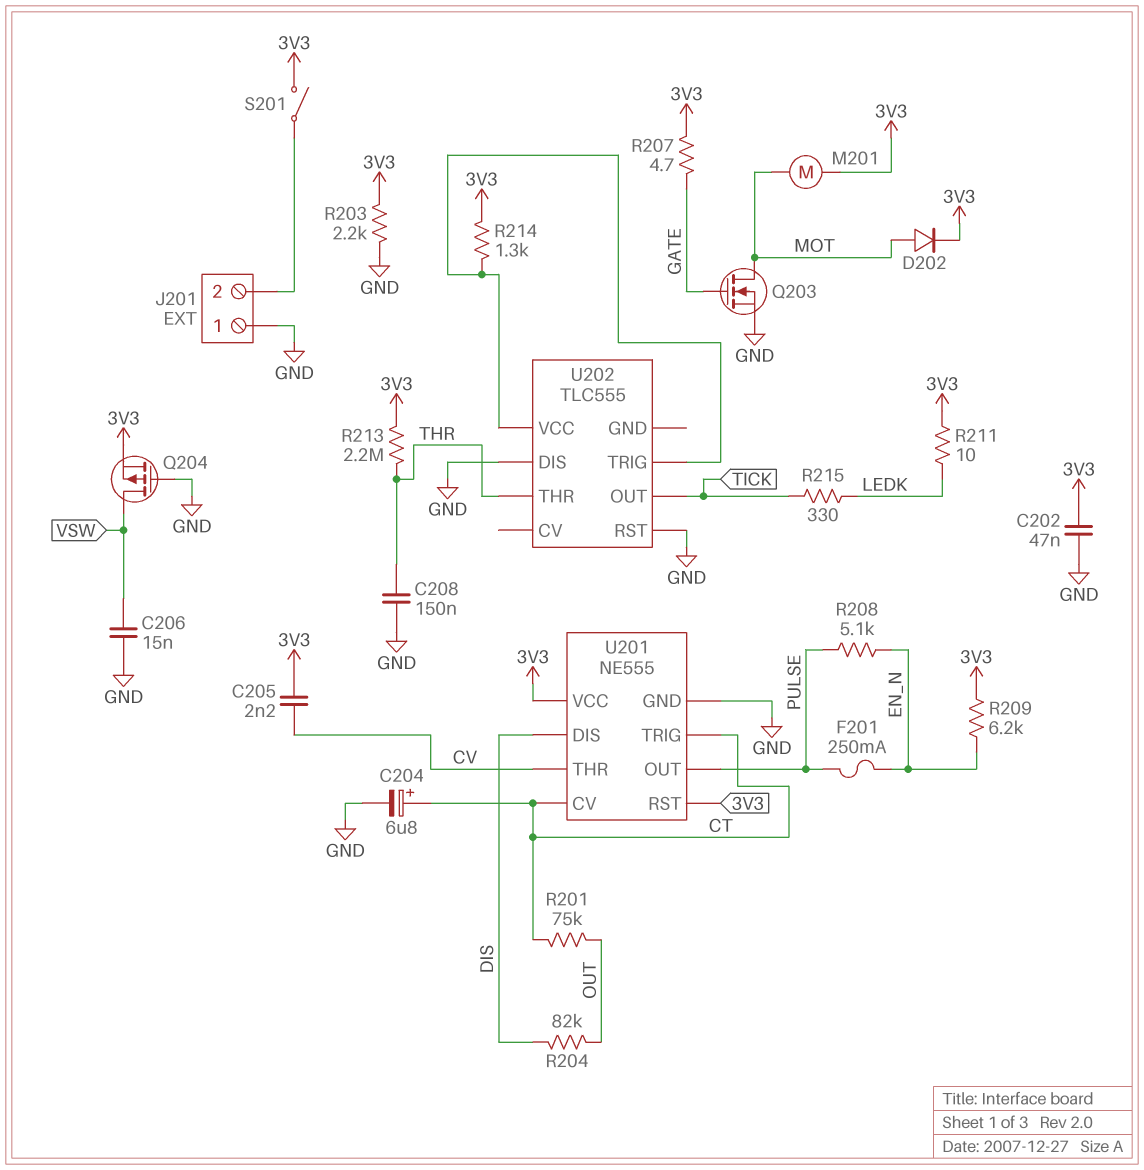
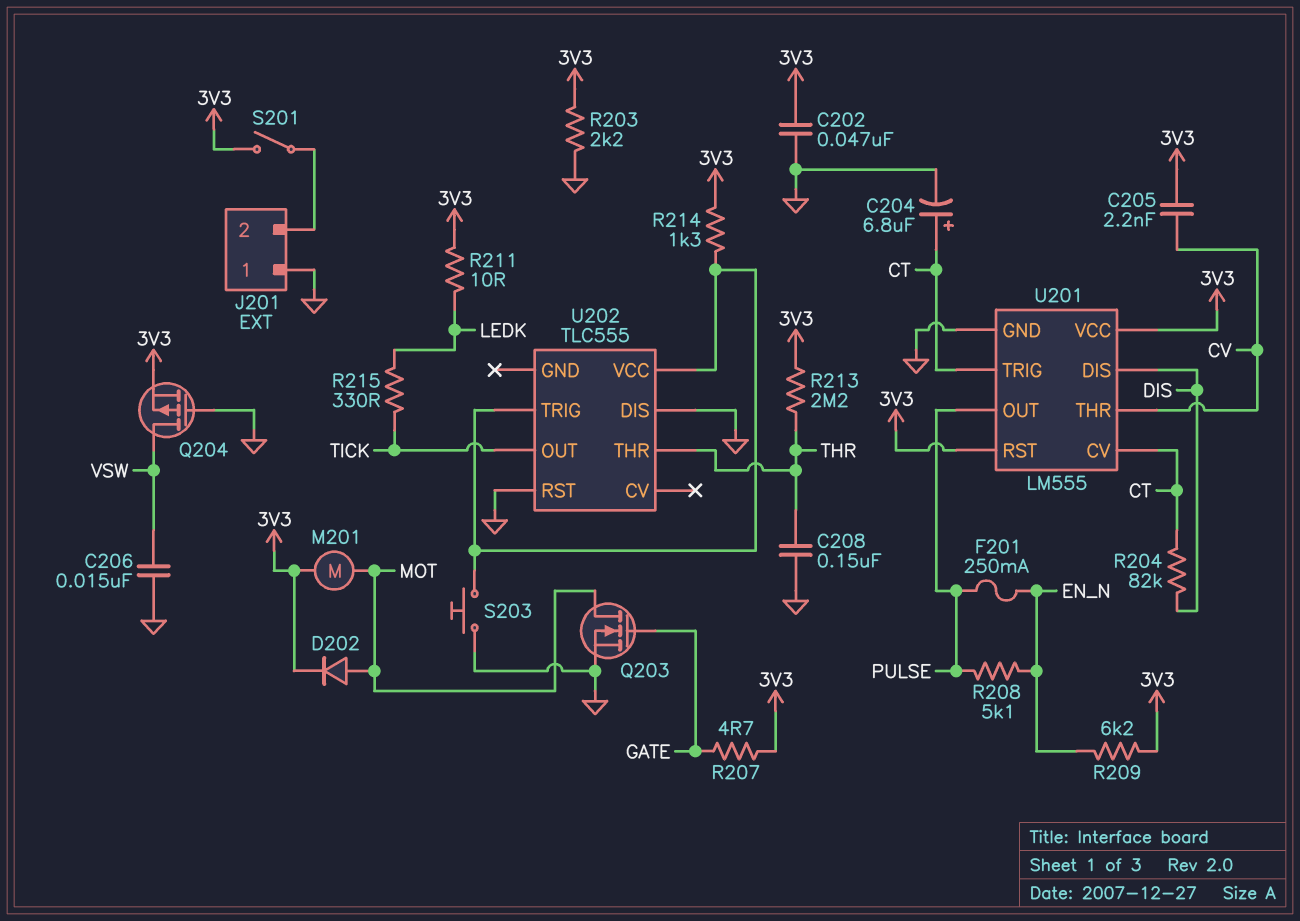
R201: 75k (CT, OUT) -> none
R204: 82k (DIS, OUT) -> 82k (CT, DIS)
S203: none -> button (GND, U202/TRIG)
U201: NE555 -> LM555

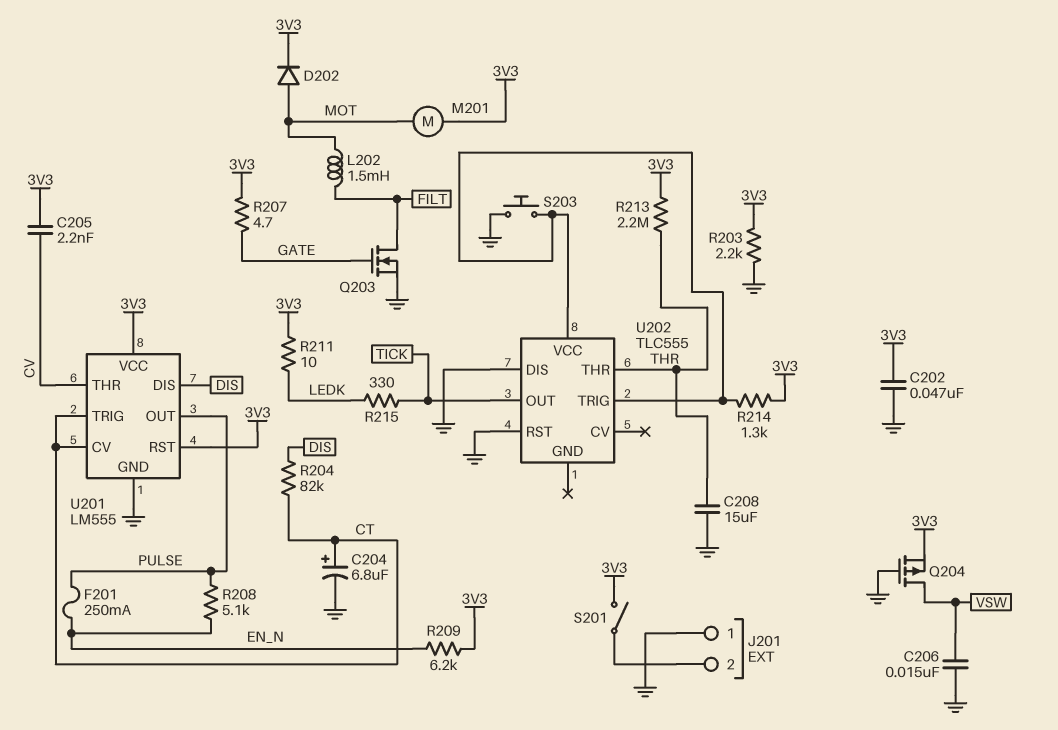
C208: 150nF (GND, THR) -> 15uF (GND, THR)
L202: none -> 1.5mH (FILT, MOT)
Q203: NMOS (G GATE, D MOT, S GND) -> NMOS (G GATE, D FILT, S GND)

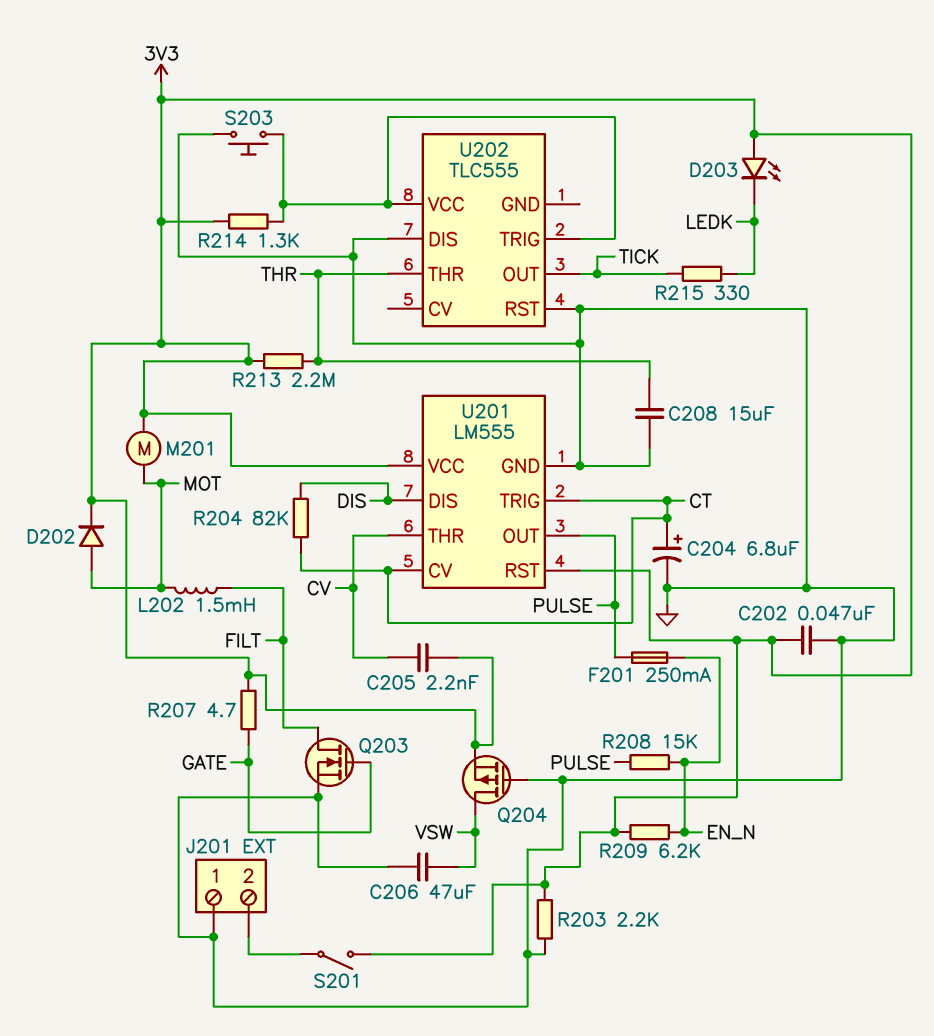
C206: 15nF (GND, VSW) -> 47uF (GND, VSW)
D203: none -> LED (A 3V3, K LEDK)
R208: 5.1k (EN_N, PULSE) -> 15k (EN_N, PULSE)
R211: 10 (3V3, LEDK) -> none

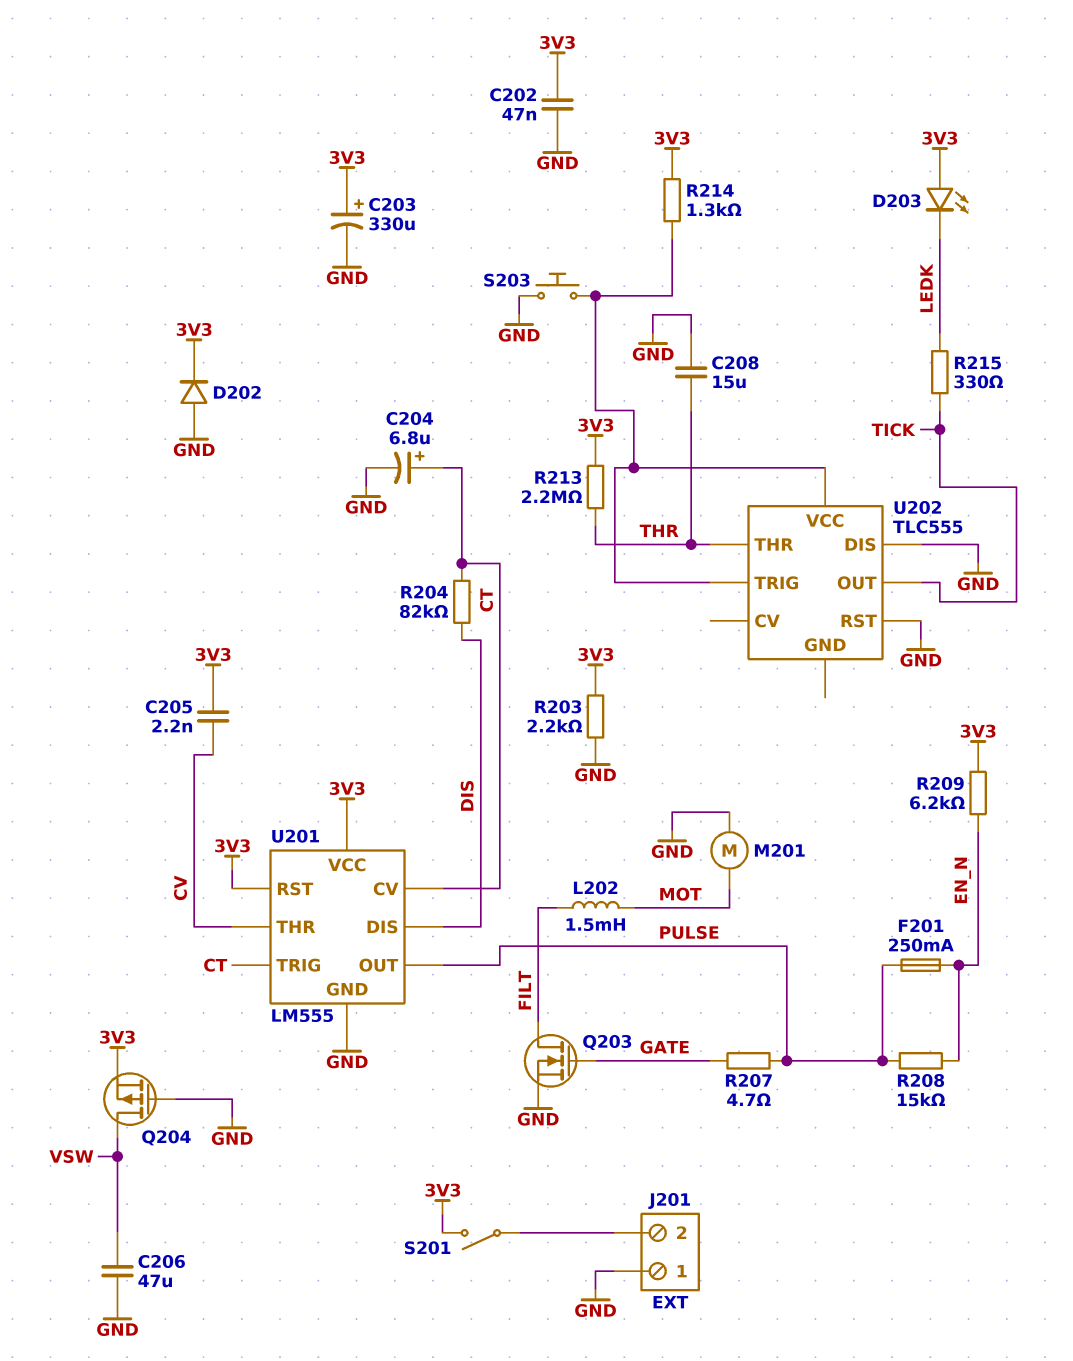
C203: none -> 330uF (plus 3V3, minus GND)
D202: diode (A MOT, K 3V3) -> diode (A GND, K 3V3)
M201: motor (3V3, MOT) -> motor (GND, MOT)
R207: 4.7 (3V3, GATE) -> 4.7 (GATE, PULSE)

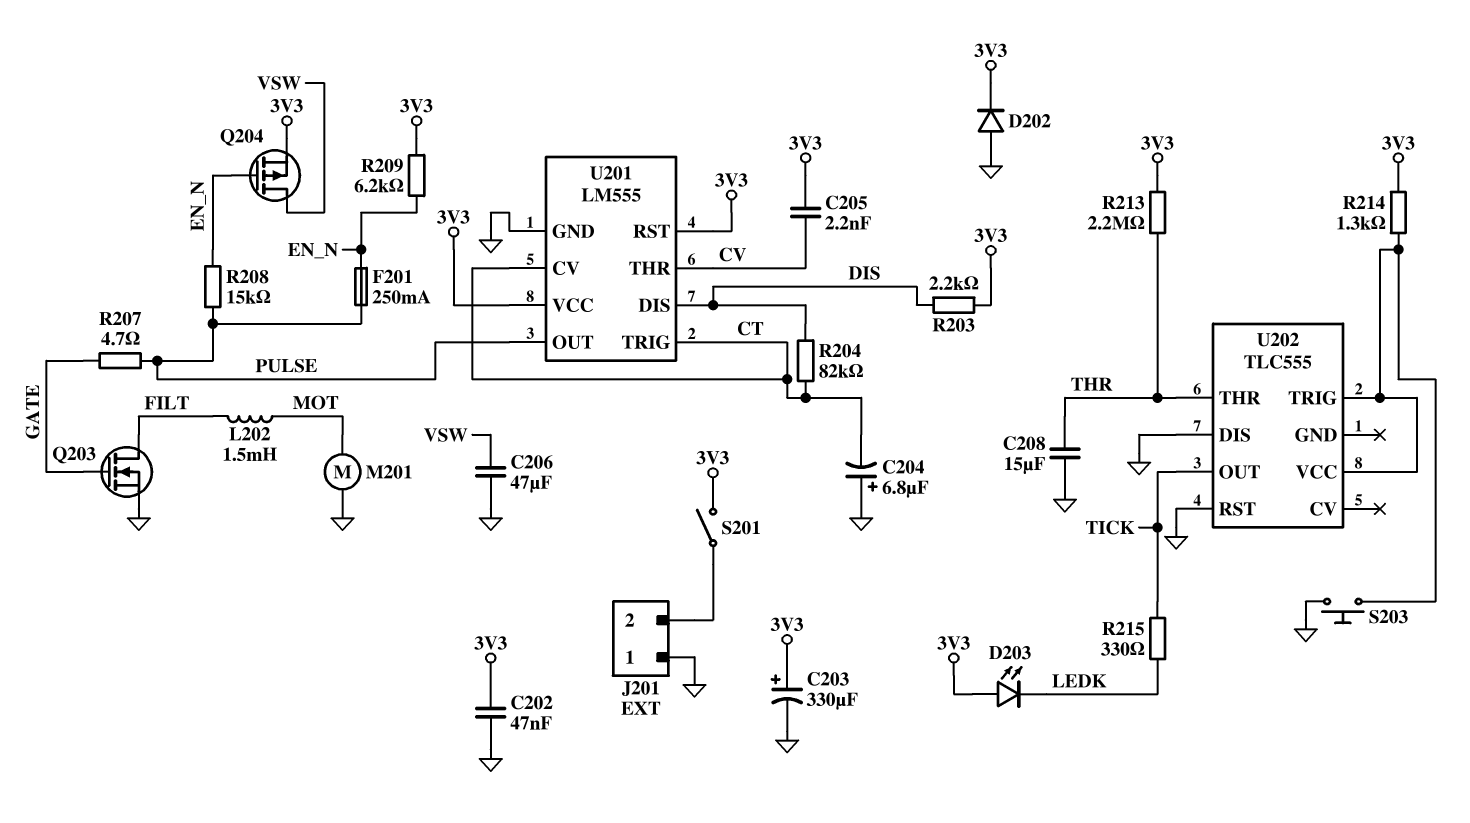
C204: 6.8uF (plus CT, minus GND) -> 6.8uF (plus GND, minus CT)
Q204: PMOS (G GND, D VSW, S 3V3) -> PMOS (G EN_N, D VSW, S 3V3)
R203: 2.2k (3V3, GND) -> 2.2k (3V3, DIS)

